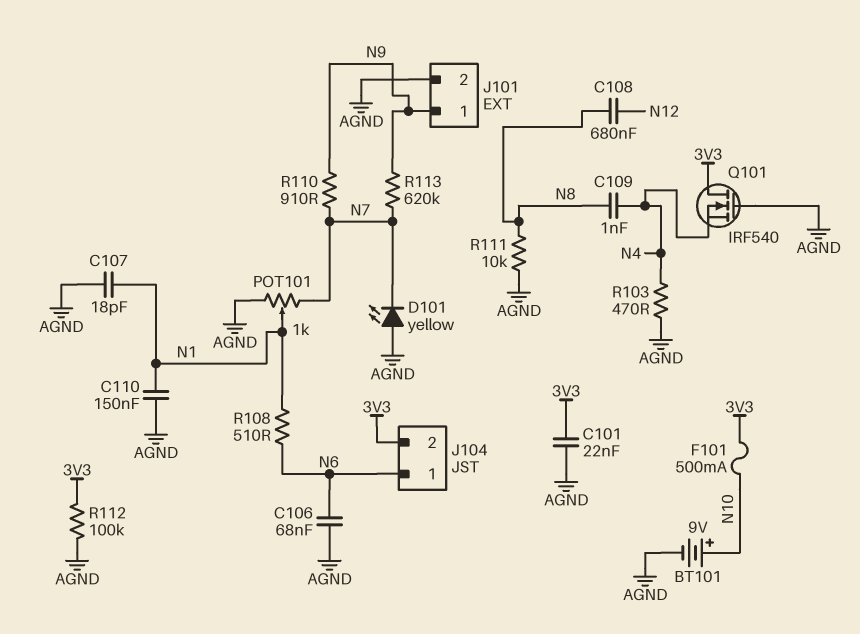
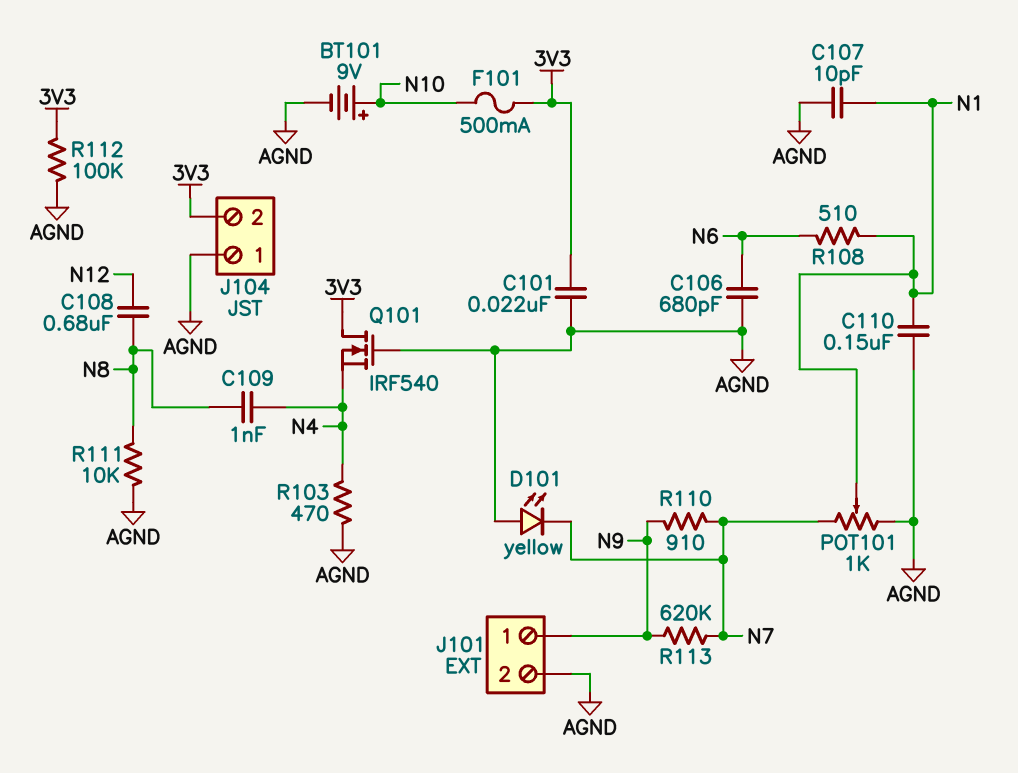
C106: 68nF (AGND, N6) -> 680pF (AGND, N6)
C107: 18pF (AGND, N1) -> 10pF (AGND, N1)
J104 pin 1: N6 -> AGND

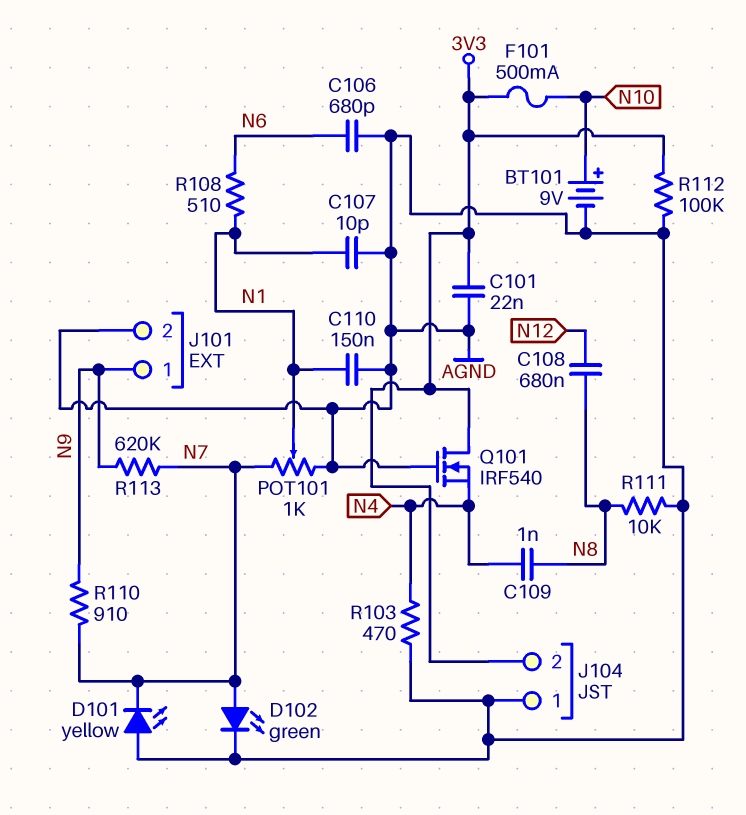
D102: none -> LED green (A N7, K AGND)

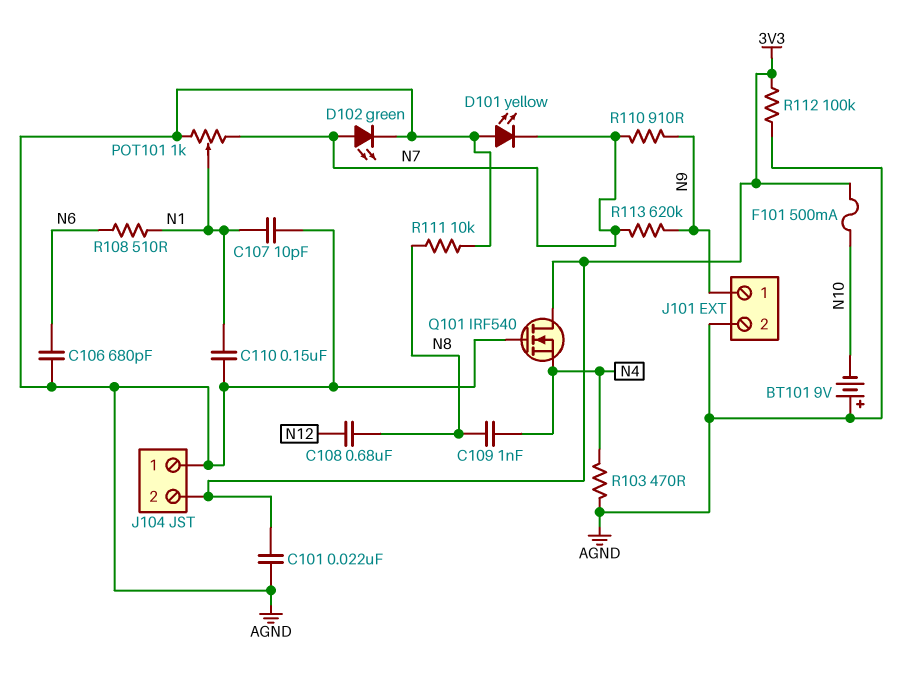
BT101: 9V (plus N10, minus AGND) -> 9V (plus AGND, minus N10)

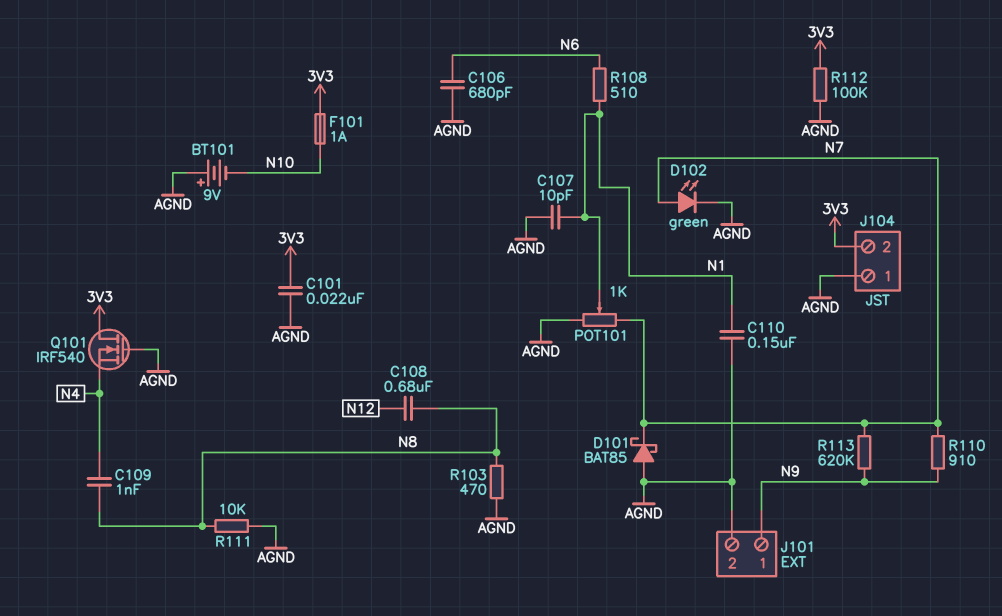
D101: LED yellow (A AGND, K N7) -> schottky BAT85 (A AGND, K N7)
F101: 500mA (3V3, N10) -> 1A (3V3, N10)
R103: 470 (AGND, N4) -> 470 (AGND, N8)

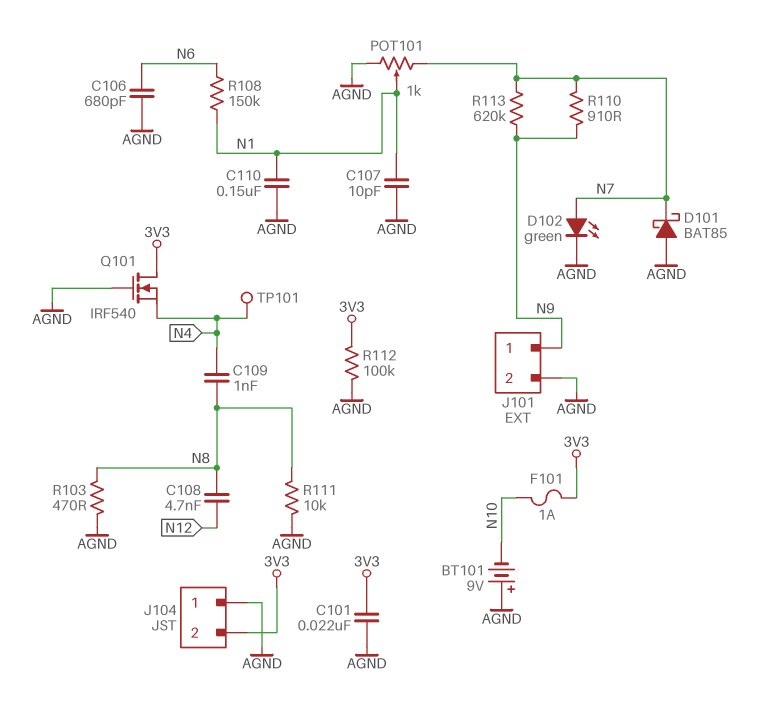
C108: 680nF (N8, N12) -> 4.7nF (N8, N12)
R108: 510 (N1, N6) -> 150k (N1, N6)
TP101: none -> test point (N4)

